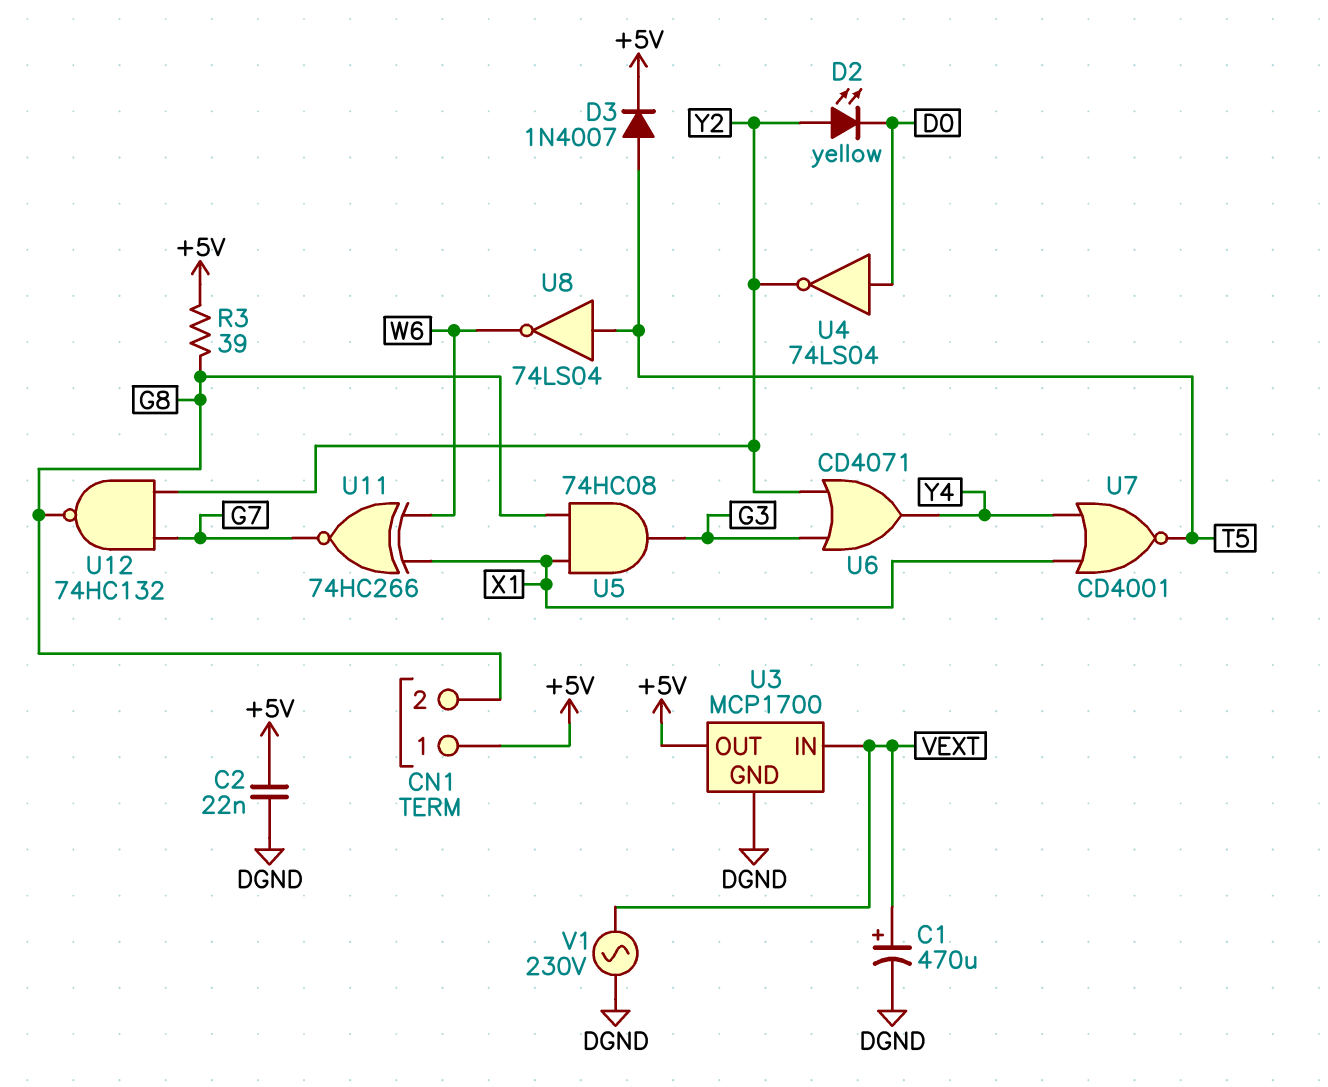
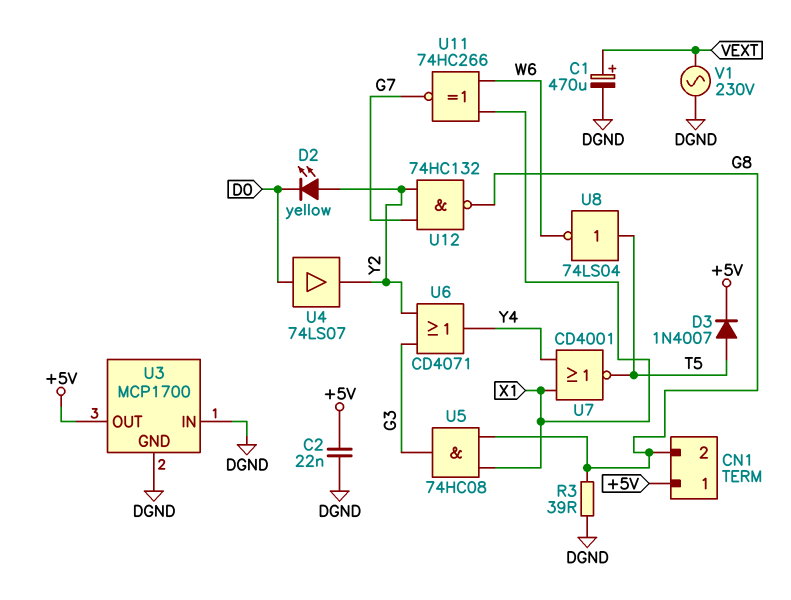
R3: 39 (+5V, G8) -> 39 (DGND, G8)
U3 pin IN: VEXT -> DGND
U4: NOT 74LS04 (in D0, out Y2) -> buffer 74LS07 (in D0, out Y2)

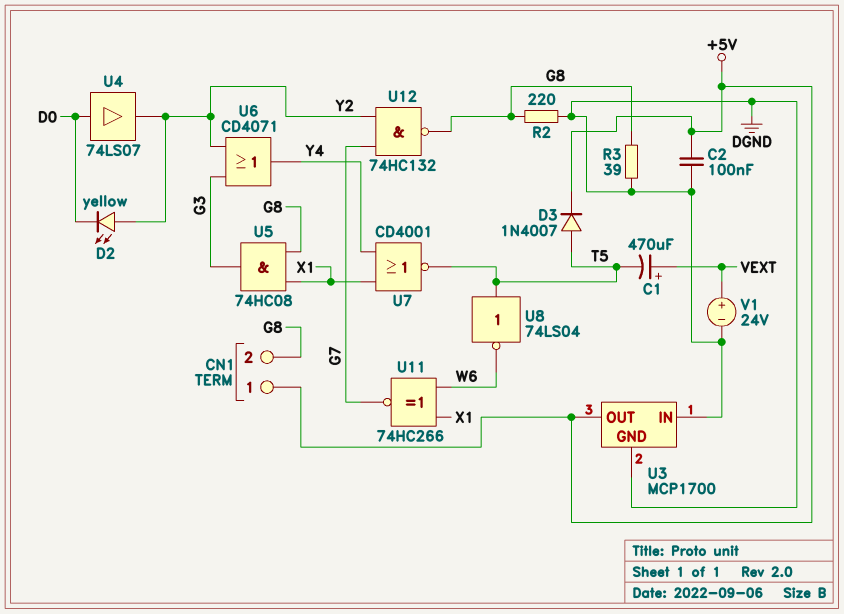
C1: 470uF (plus VEXT, minus DGND) -> 470uF (plus VEXT, minus T5)
C2: 22nF (+5V, DGND) -> 100nF (+5V, DGND)
R2: none -> 220 (DGND, G8)
V1: AC 230V (DGND, VEXT) -> 24V (plus VEXT, minus DGND)

